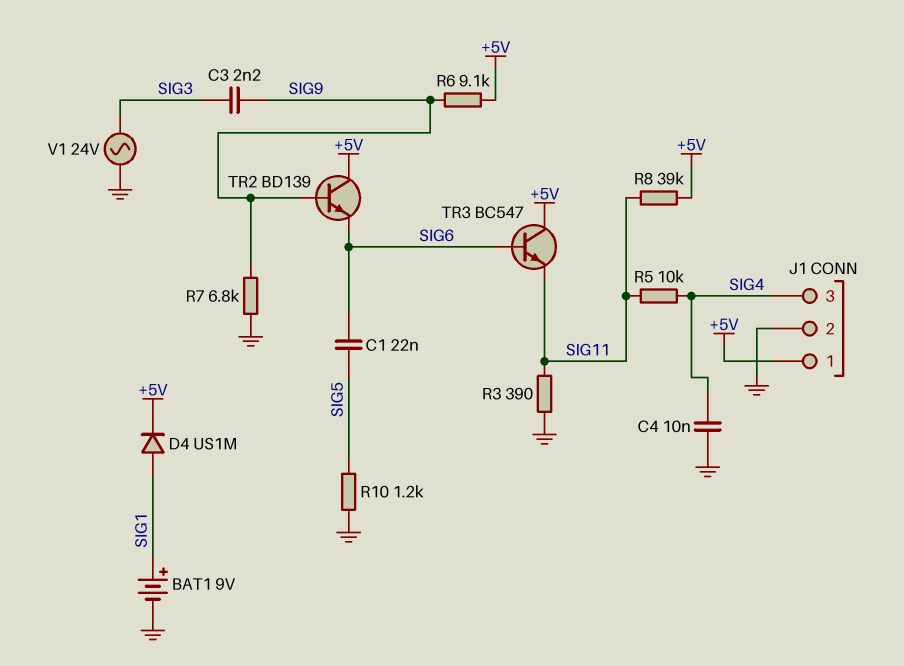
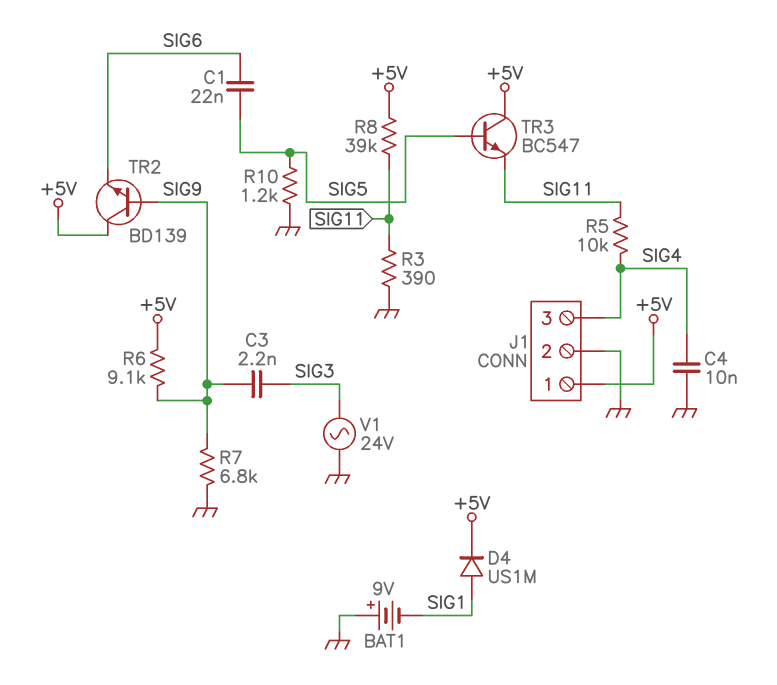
BAT1: 9V (plus SIG1, minus GND) -> 9V (plus GND, minus SIG1)
TR3: NPN BC547 (B SIG6, C +5V, E SIG11) -> NPN BC547 (B SIG5, C +5V, E SIG11)

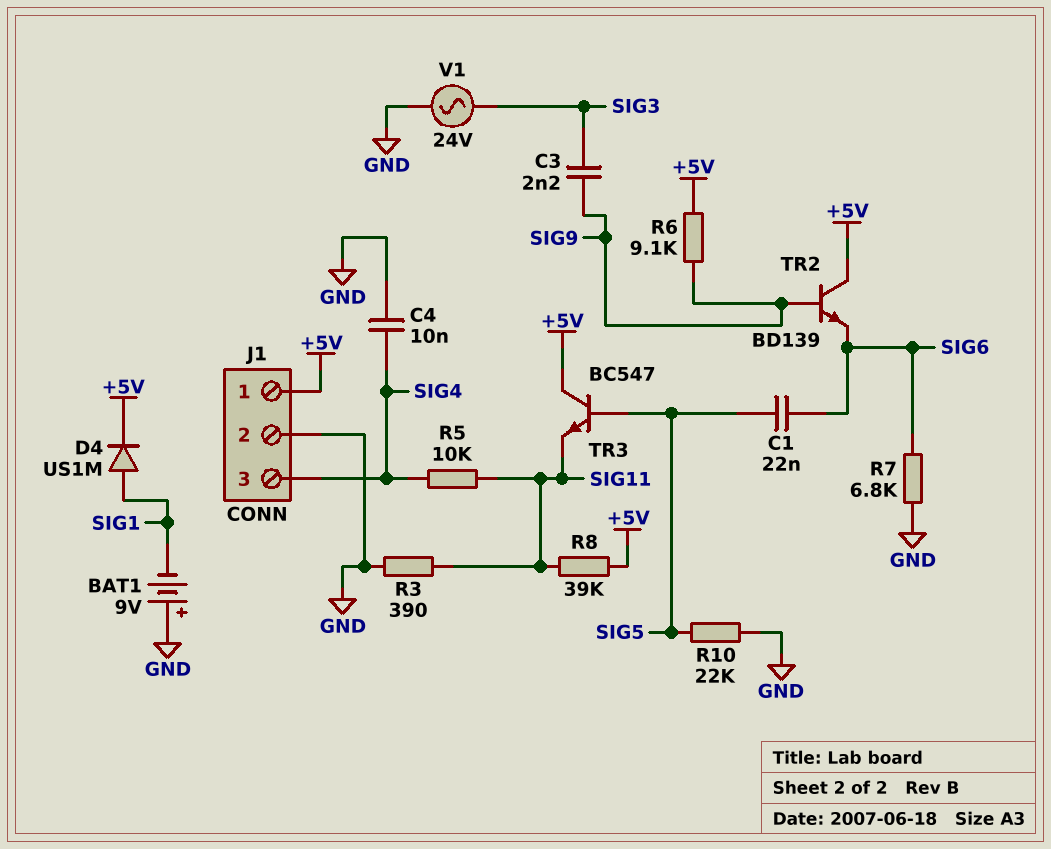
R7: 6.8k (GND, SIG9) -> 6.8k (GND, SIG6)
R10: 1.2k (GND, SIG5) -> 22k (GND, SIG5)

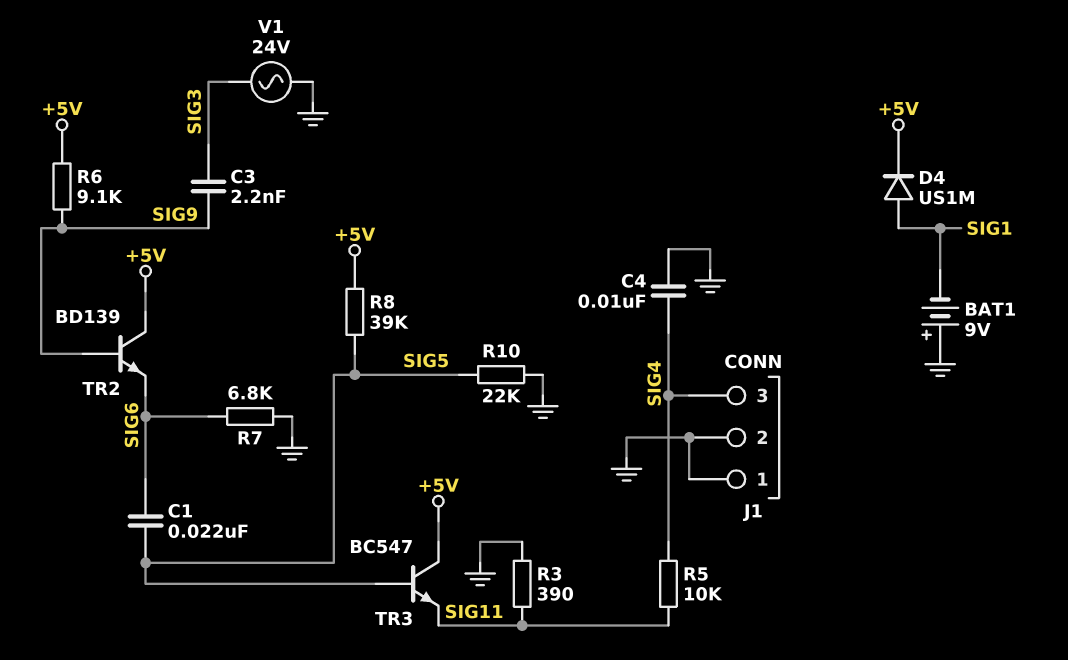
J1 pin 1: +5V -> GND
R8: 39k (+5V, SIG11) -> 39k (+5V, SIG5)

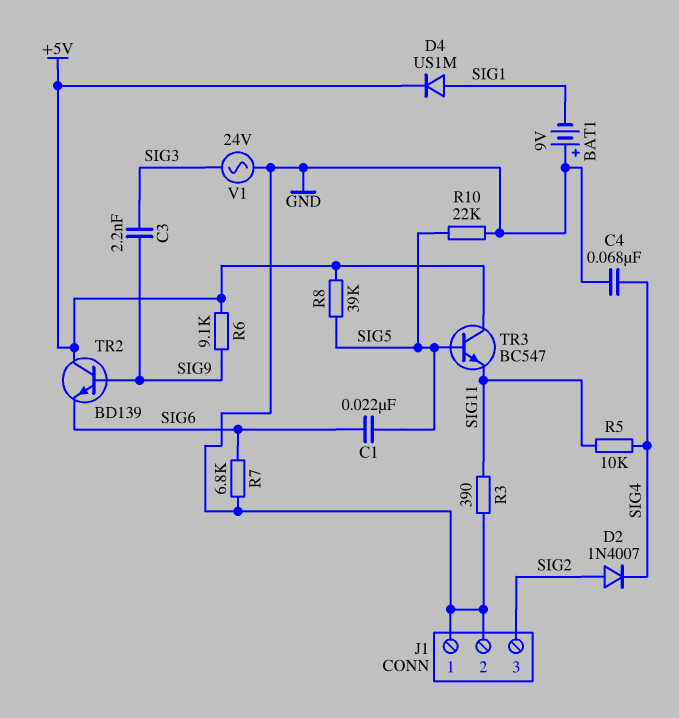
C4: 10nF (GND, SIG4) -> 68nF (GND, SIG4)
D2: none -> diode 1N4007 (A SIG2, K SIG4)
J1 pin 3: SIG4 -> SIG2

